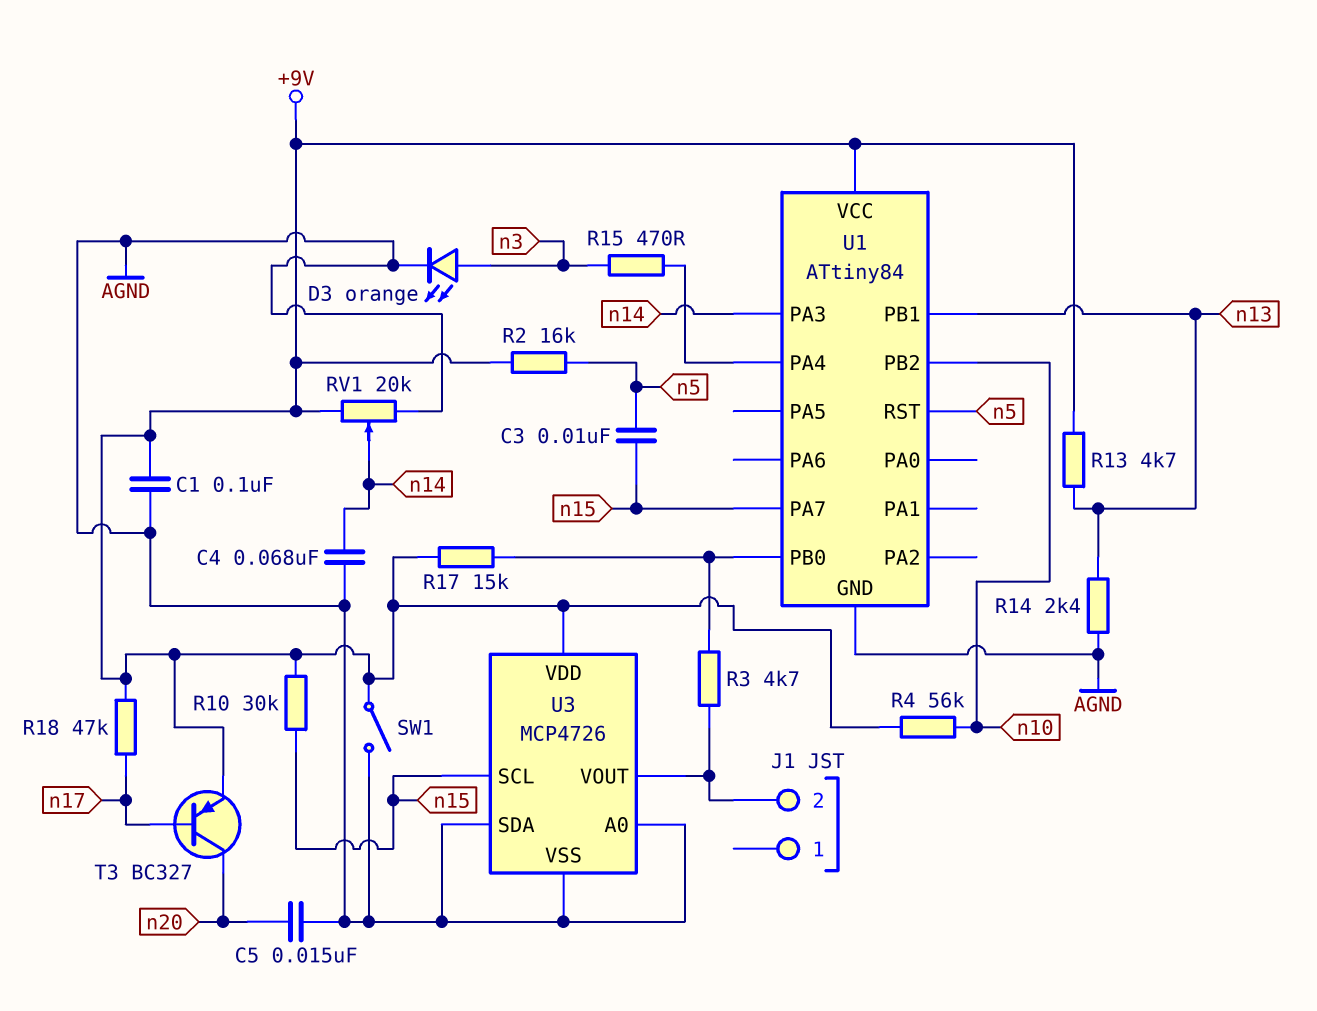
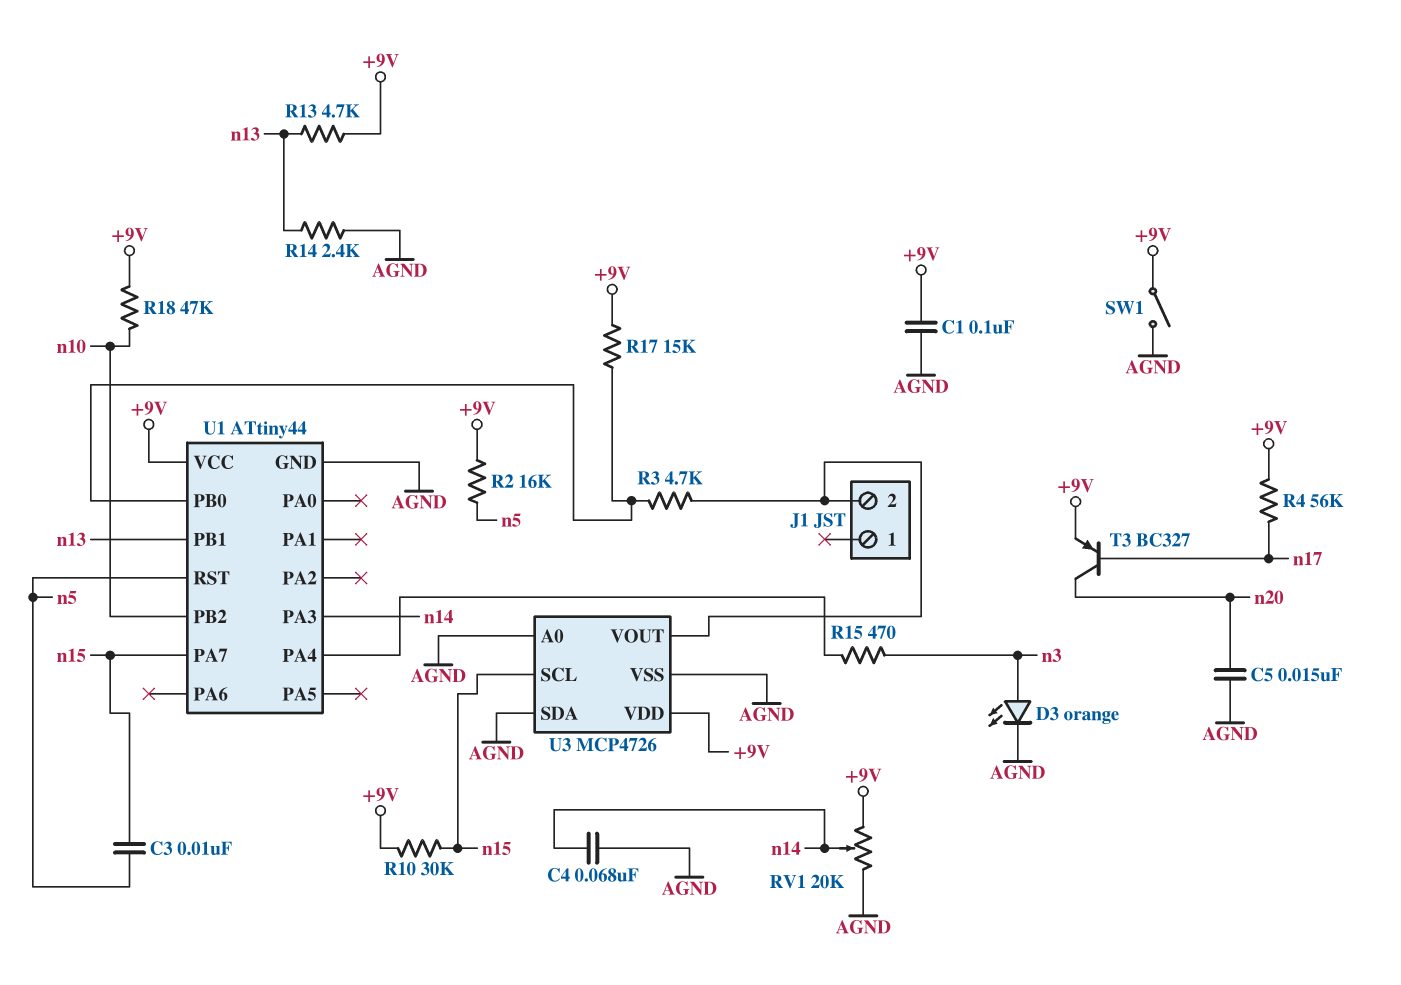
R4: 56k (+9V, n10) -> 56k (+9V, n17)
R18: 47k (+9V, n17) -> 47k (+9V, n10)
U1: ATtiny84 -> ATtiny44

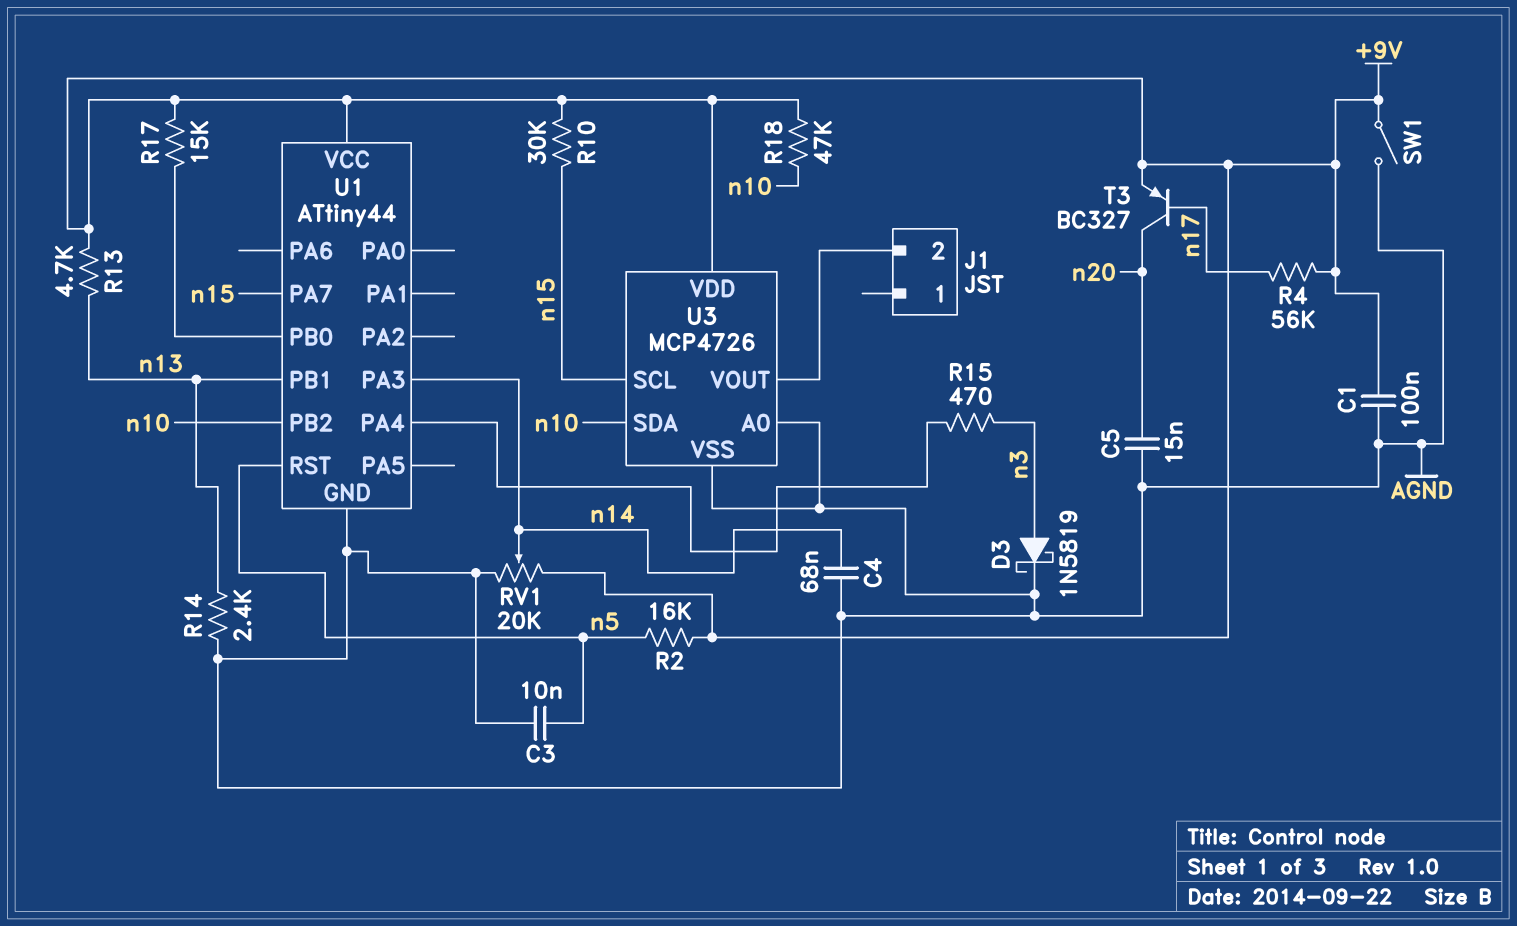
C3: 10nF (n5, n15) -> 10nF (AGND, n5)
D3: LED orange (A n3, K AGND) -> schottky 1N5819 (A n3, K AGND)
R3: 4.7k (J1/2, U1/PB0) -> none
U3 pin SDA: AGND -> n10

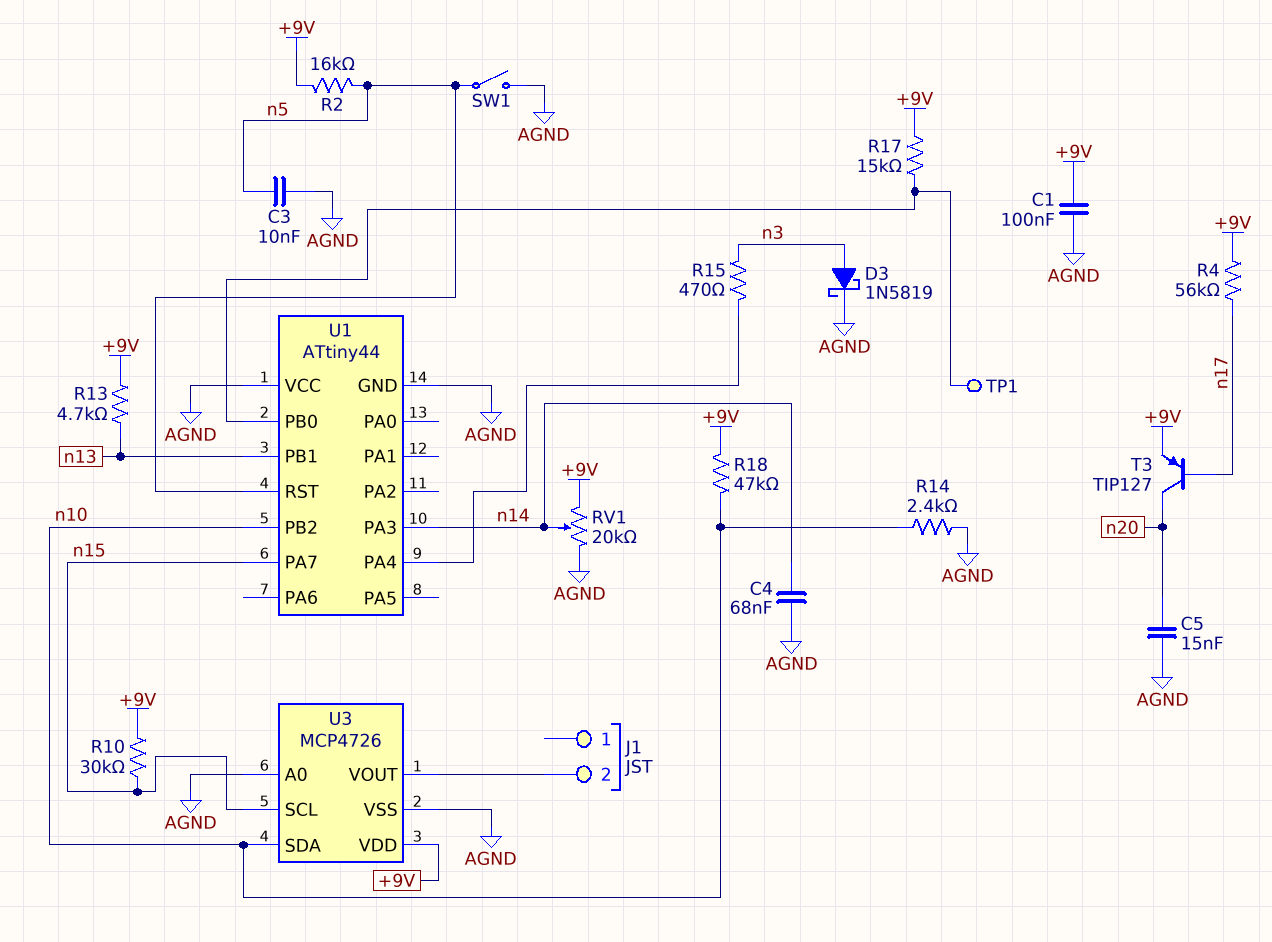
R14: 2.4k (AGND, n13) -> 2.4k (AGND, n10)
SW1: switch (+9V, AGND) -> switch (AGND, n5)
T3: PNP BC327 (B n17, C n20, E +9V) -> PNP TIP127 (B n17, C n20, E +9V)
TP1: none -> test point (U1/PB0)
U1 pin VCC: +9V -> AGND

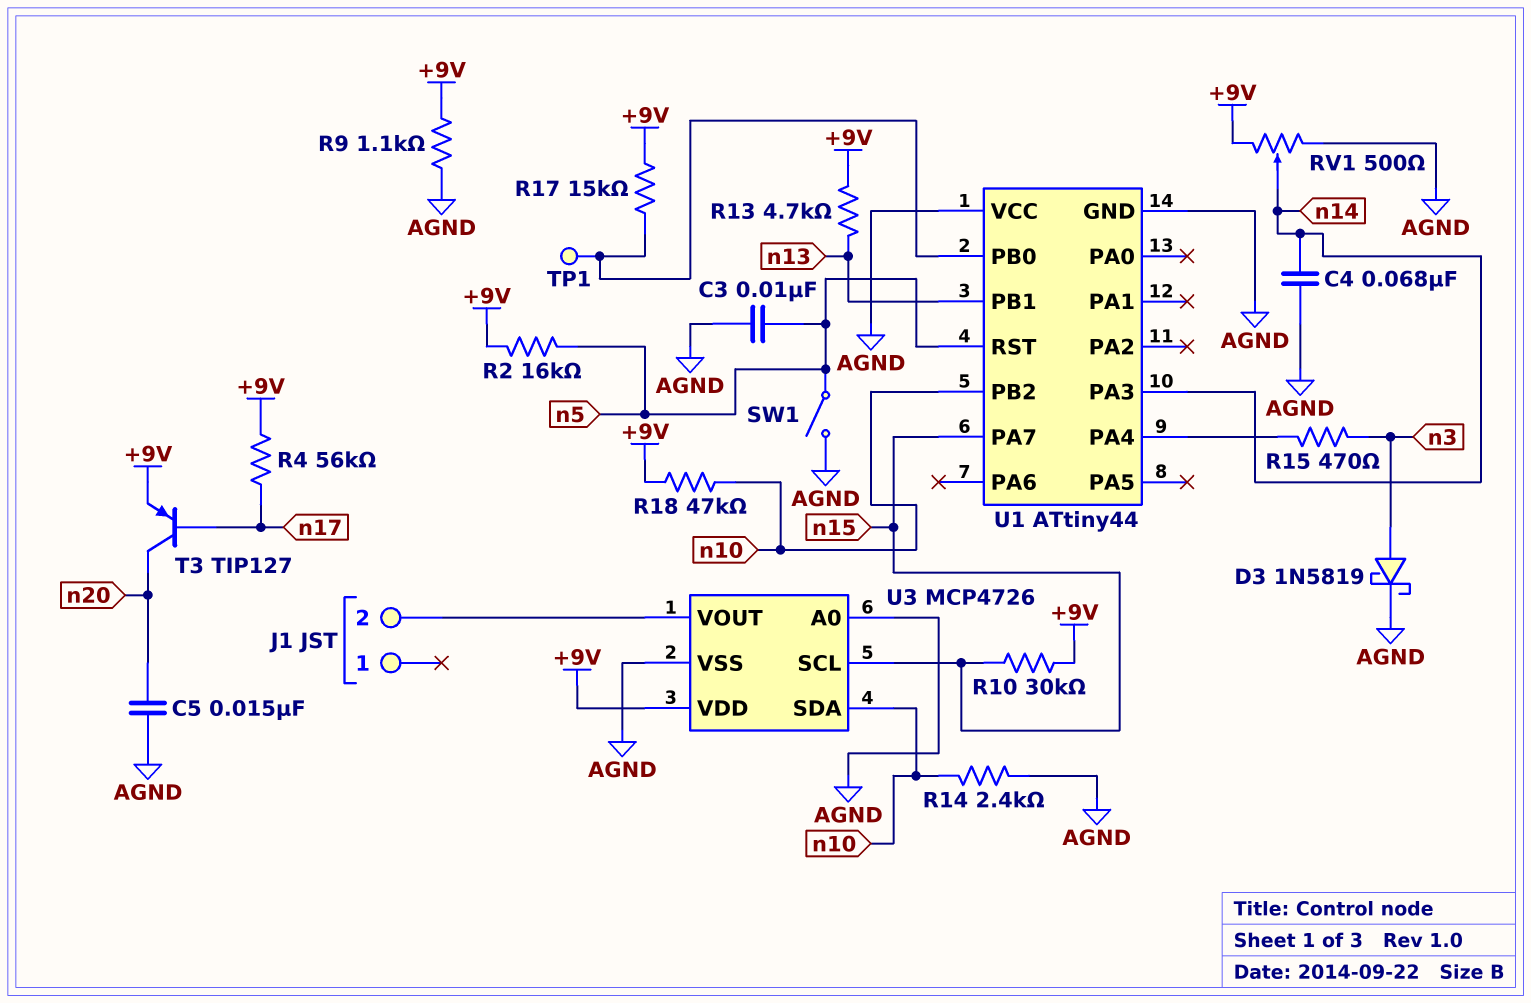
C1: 100nF (+9V, AGND) -> none
R9: none -> 1.1k (+9V, AGND)
RV1: 20k (+9V, AGND, wiper n14) -> 500 (+9V, AGND, wiper n14)

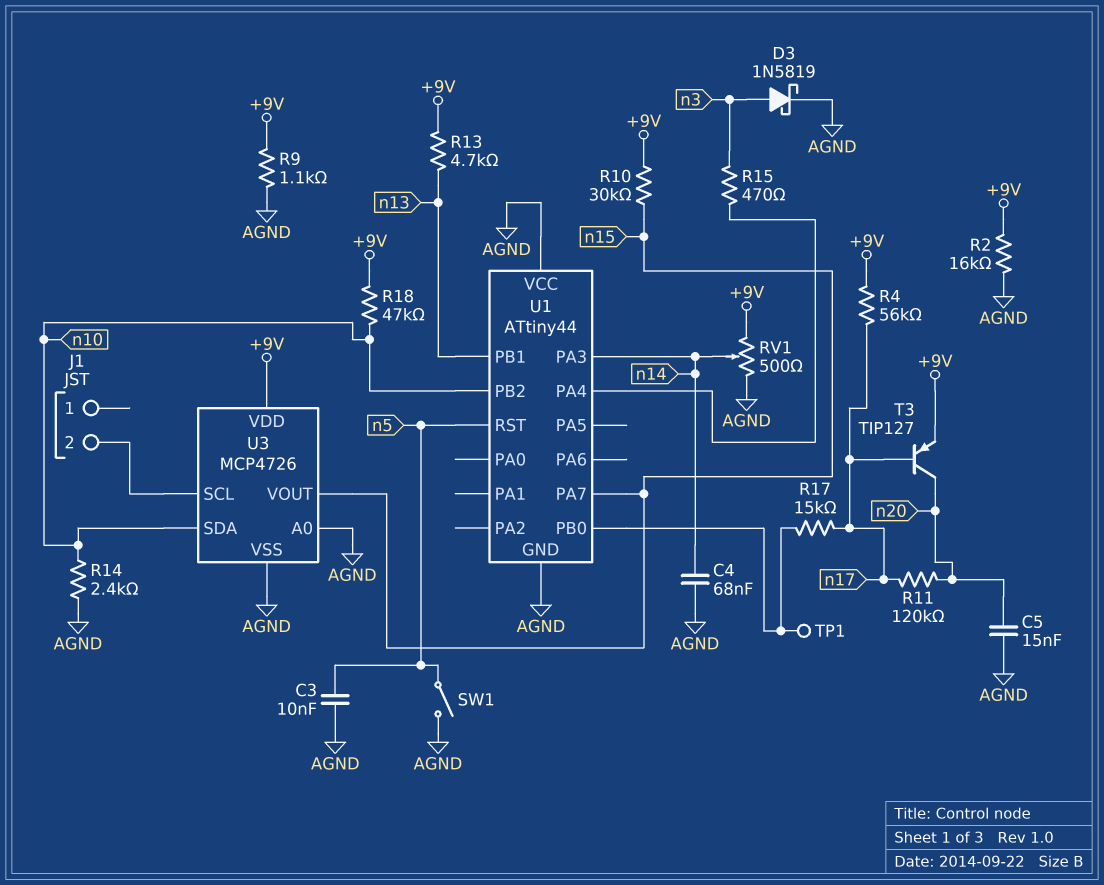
R2: 16k (+9V, n5) -> 16k (+9V, AGND)
R11: none -> 120k (n17, n20)
R17: 15k (+9V, U1/PB0) -> 15k (U1/PB0, n17)
U3 pin SCL: n15 -> J1/2
U3 pin VOUT: J1/2 -> n15

